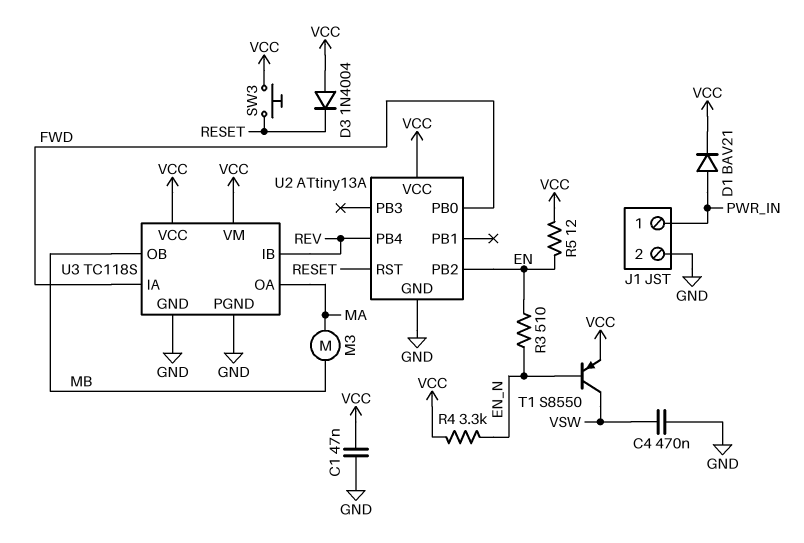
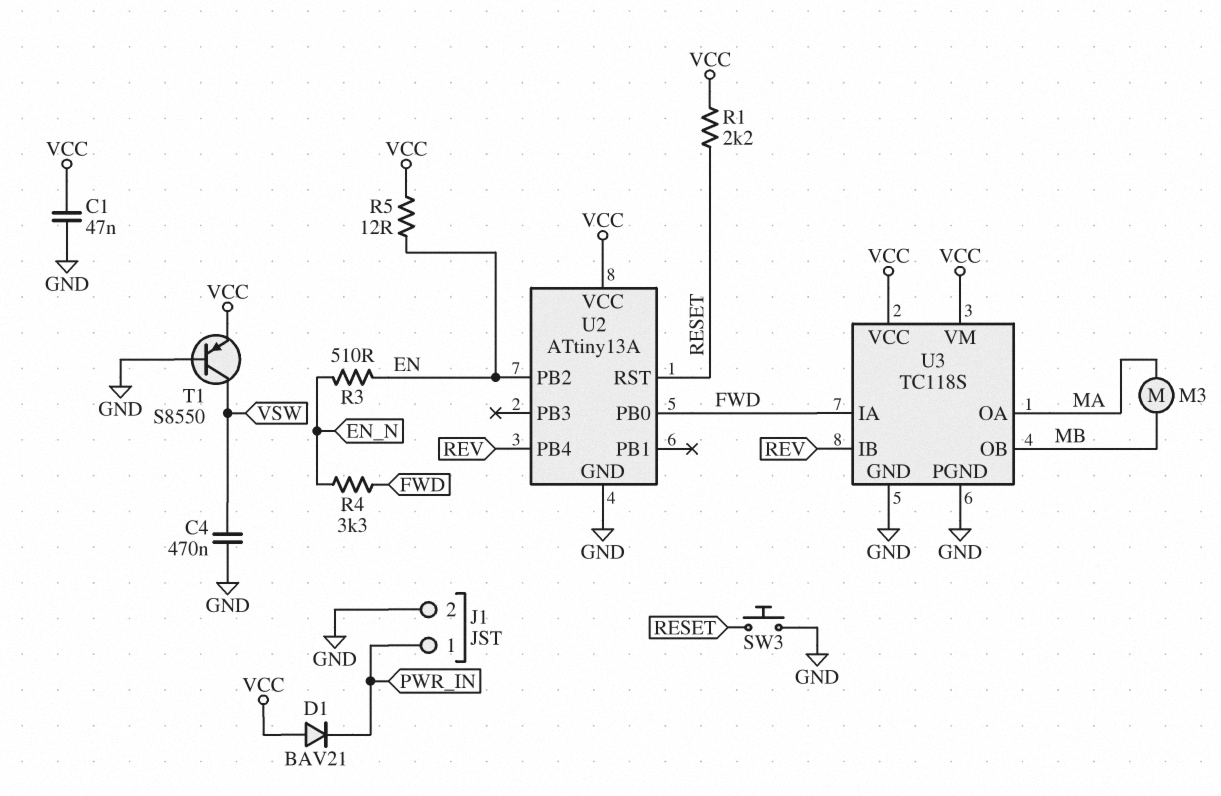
D1: diode BAV21 (A PWR_IN, K VCC) -> diode BAV21 (A VCC, K PWR_IN)
D3: diode 1N4004 (A VCC, K RESET) -> none
R1: none -> 2.2k (RESET, VCC)
R4: 3.3k (EN_N, VCC) -> 3.3k (EN_N, FWD)
SW3: button (RESET, VCC) -> button (GND, RESET)
T1: PNP S8550 (B EN_N, C VSW, E VCC) -> PNP S8550 (B GND, C VSW, E VCC)

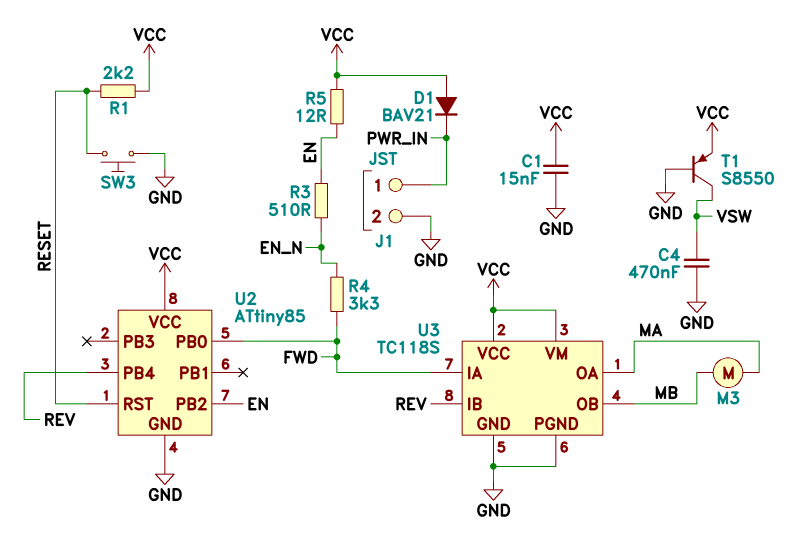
C1: 47nF (GND, VCC) -> 15nF (GND, VCC)
U2: ATtiny13A -> ATtiny85

